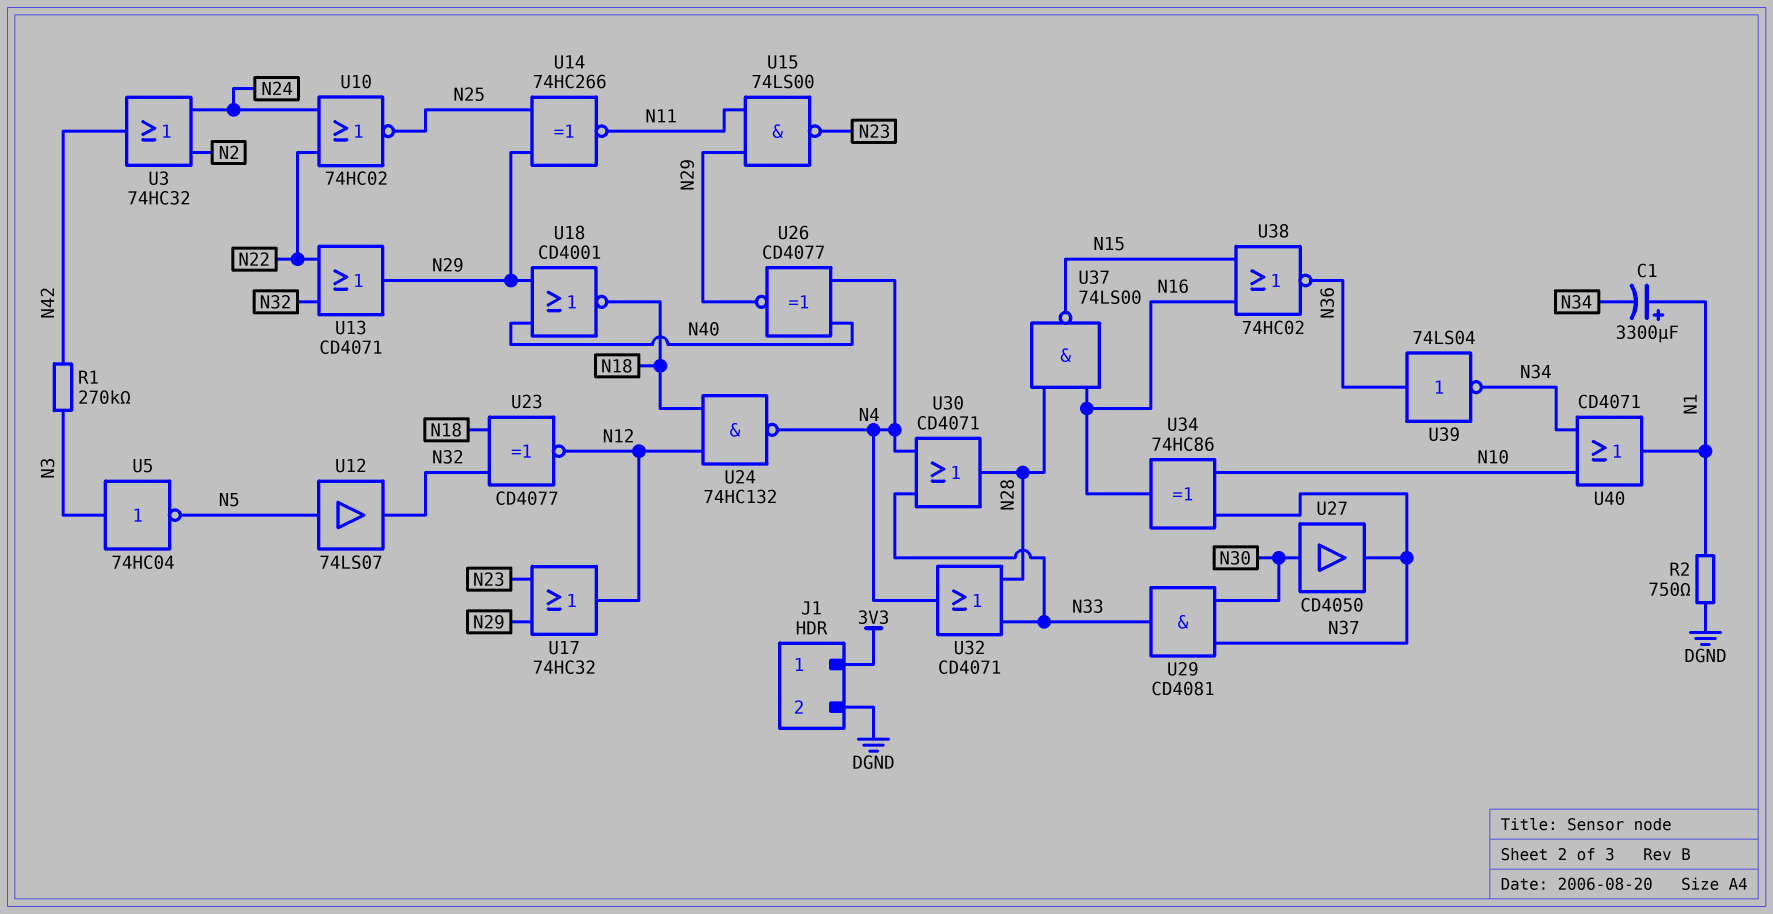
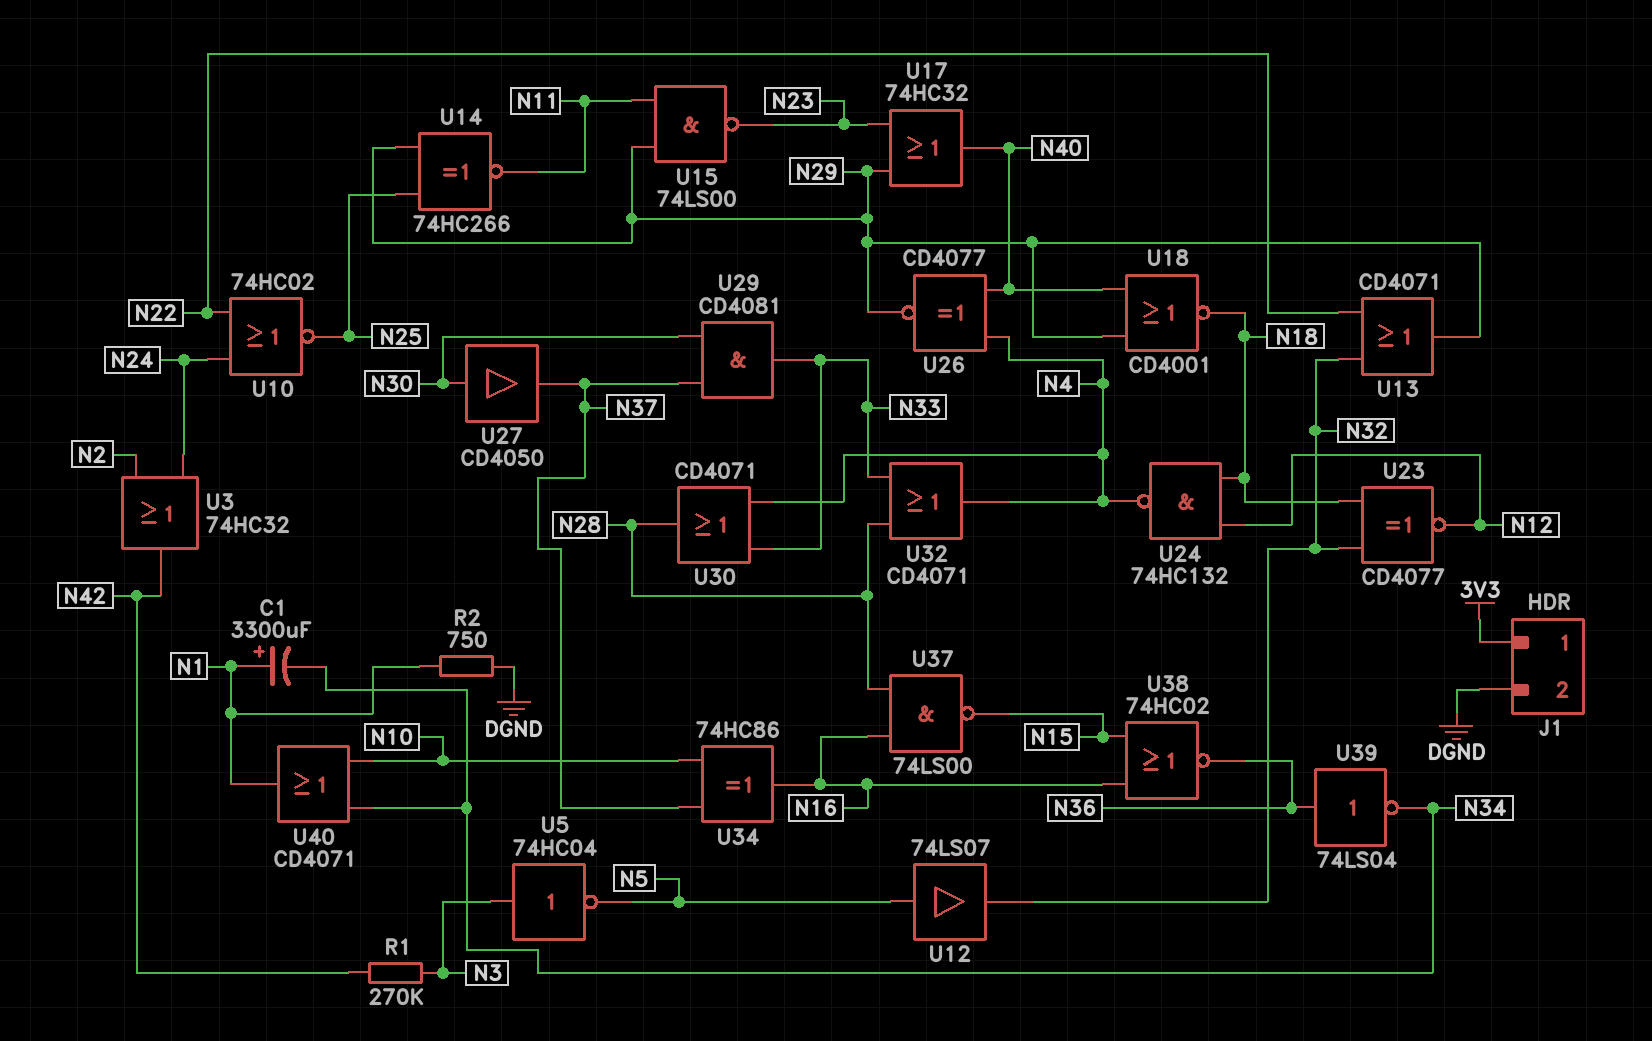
U17: OR 74HC32 (in N23, in N29, out N12) -> OR 74HC32 (in N23, in N29, out N40)

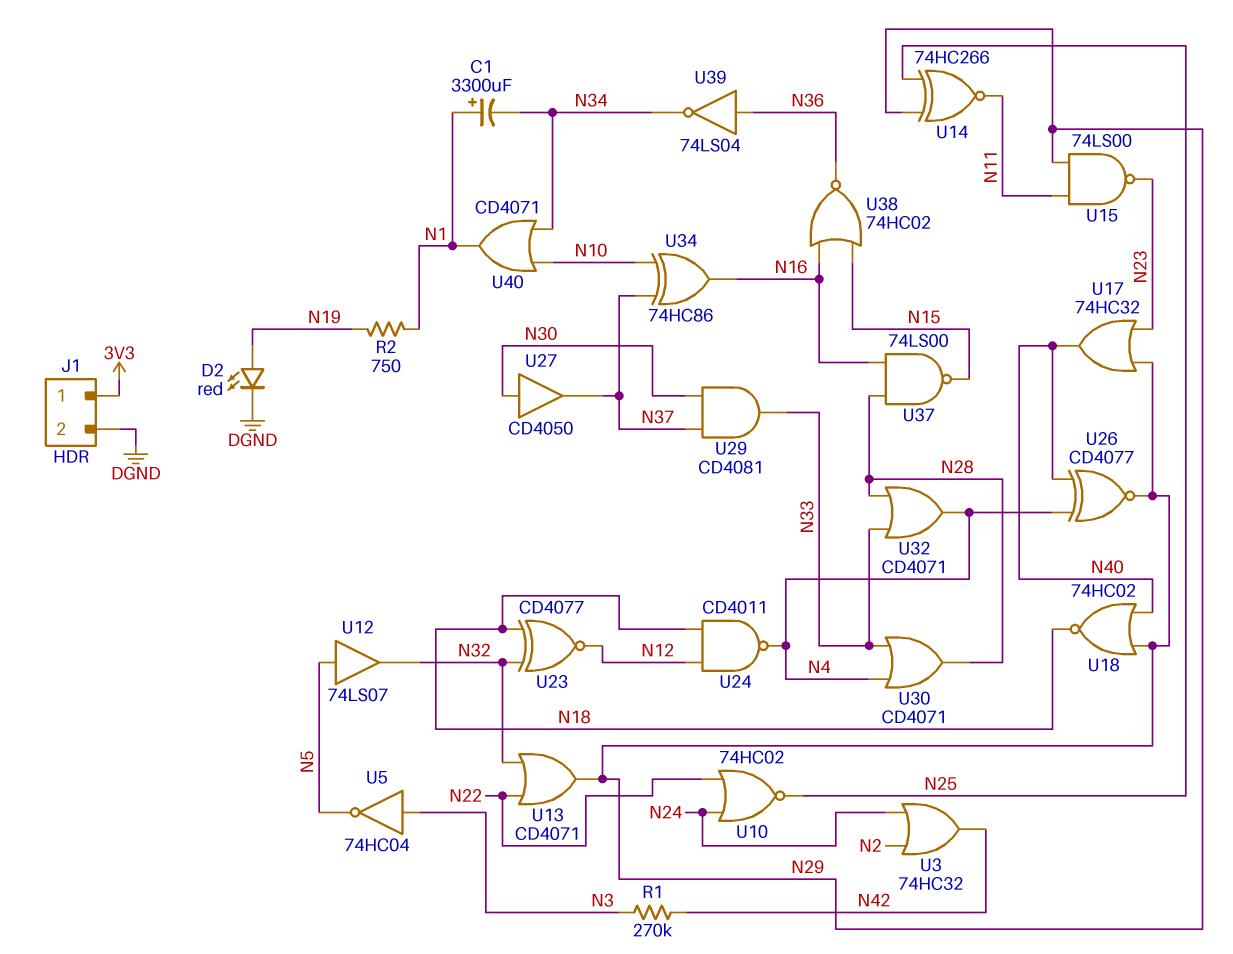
D2: none -> LED red (A N19, K DGND)
R2: 750 (DGND, N1) -> 750 (N1, N19)
U18: NOR CD4001 (in N29, in N40, out N18) -> NOR 74HC02 (in N29, in N40, out N18)
U24: NAND 74HC132 (in N12, in N18, out N4) -> NAND CD4011 (in N12, in N18, out N4)

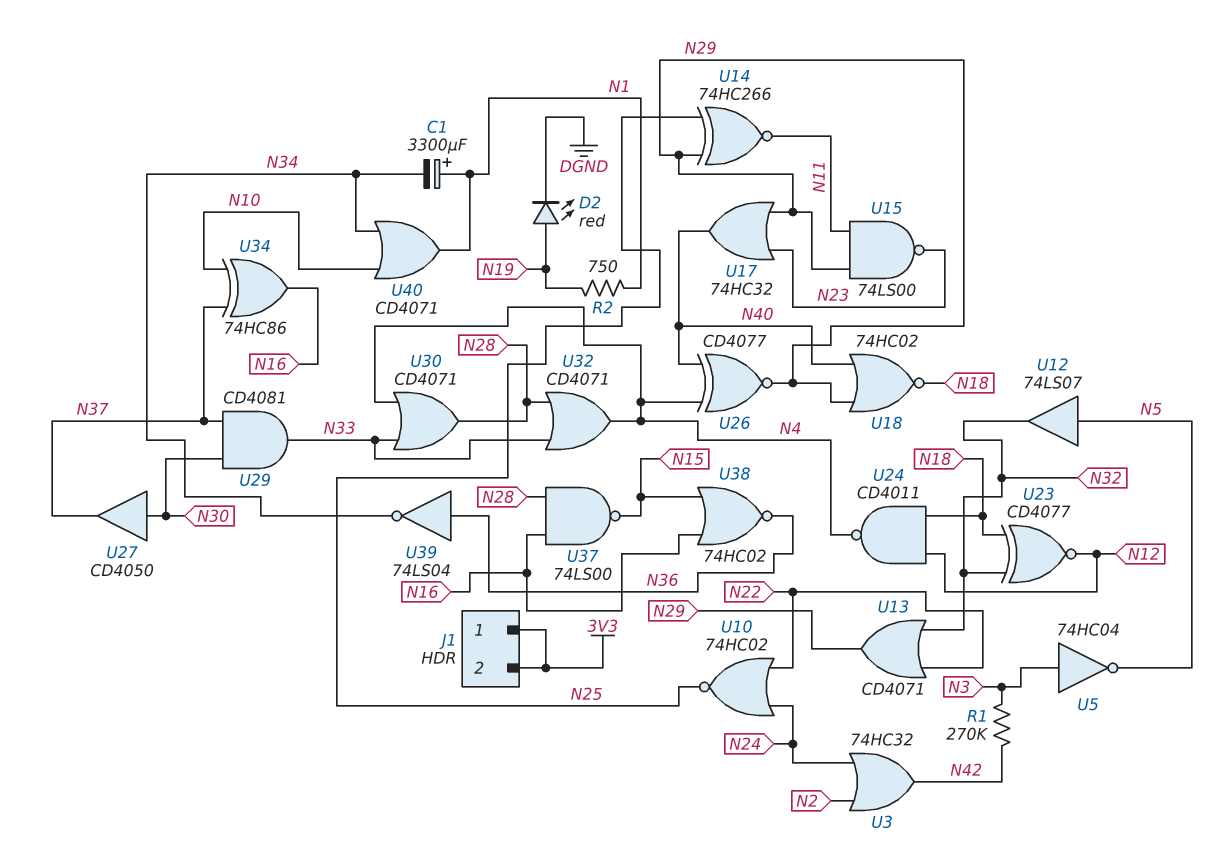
J1 pin 2: DGND -> 3V3

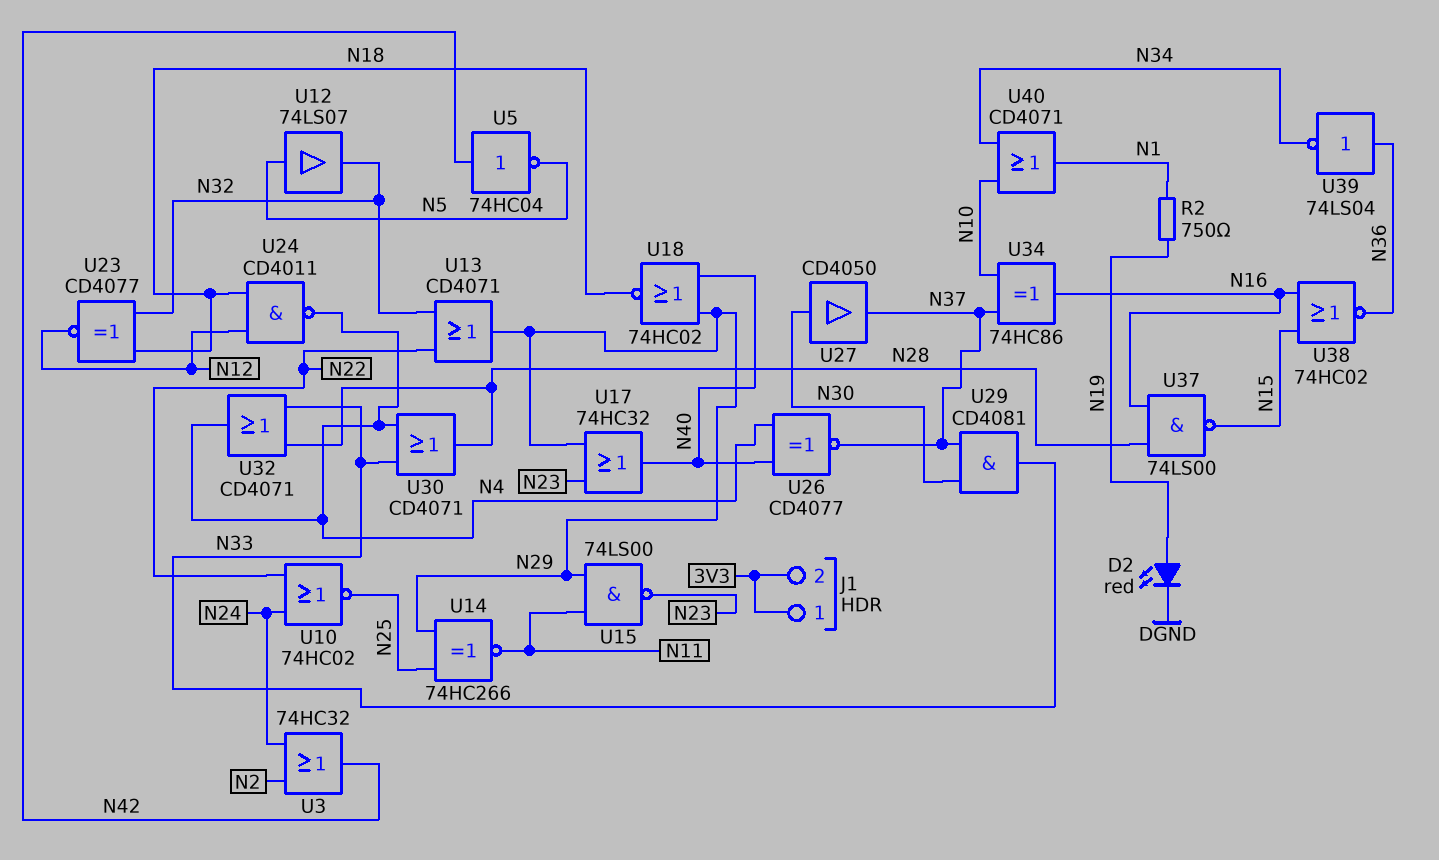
C1: 3300uF (plus N1, minus N34) -> none
R1: 270k (N3, N42) -> none
U5: NOT 74HC04 (in N3, out N5) -> NOT 74HC04 (in N42, out N5)
U26: XNOR CD4077 (in N4, in N40, out N29) -> XNOR CD4077 (in N4, in N40, out N37)

